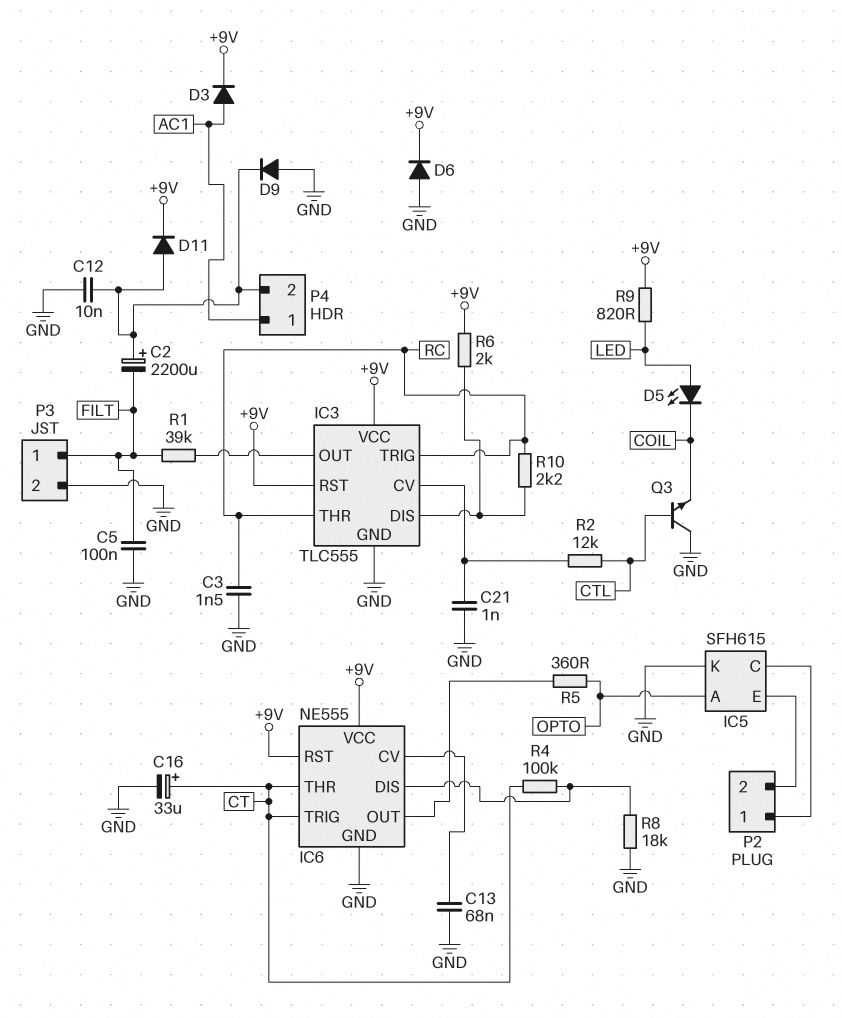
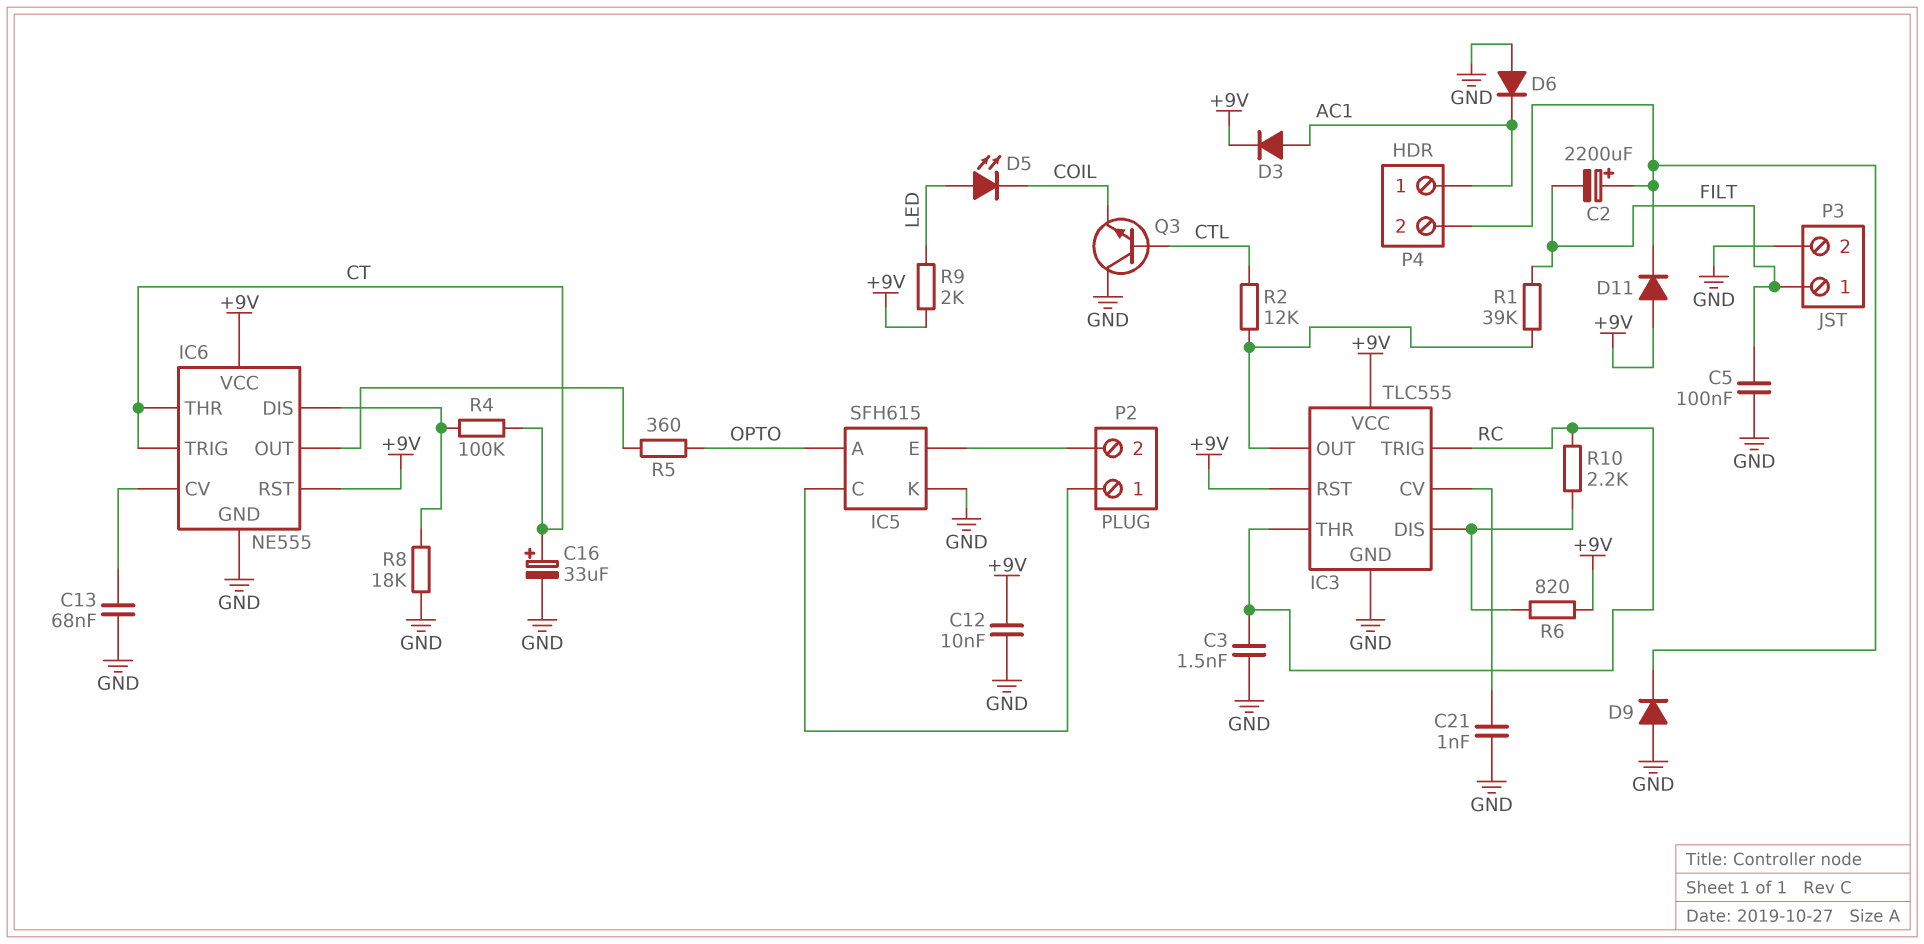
C12: 10nF (GND, P4/2) -> 10nF (+9V, GND)
D6: diode (A GND, K +9V) -> diode (A GND, K AC1)
D11: diode (A P4/2, K +9V) -> diode (A +9V, K P4/2)
R2: 12k (CTL, IC3/CV) -> 12k (CTL, IC3/OUT)
R6: 2k (+9V, IC3/DIS) -> 820 (+9V, IC3/DIS)
R9: 820 (+9V, LED) -> 2k (+9V, LED)

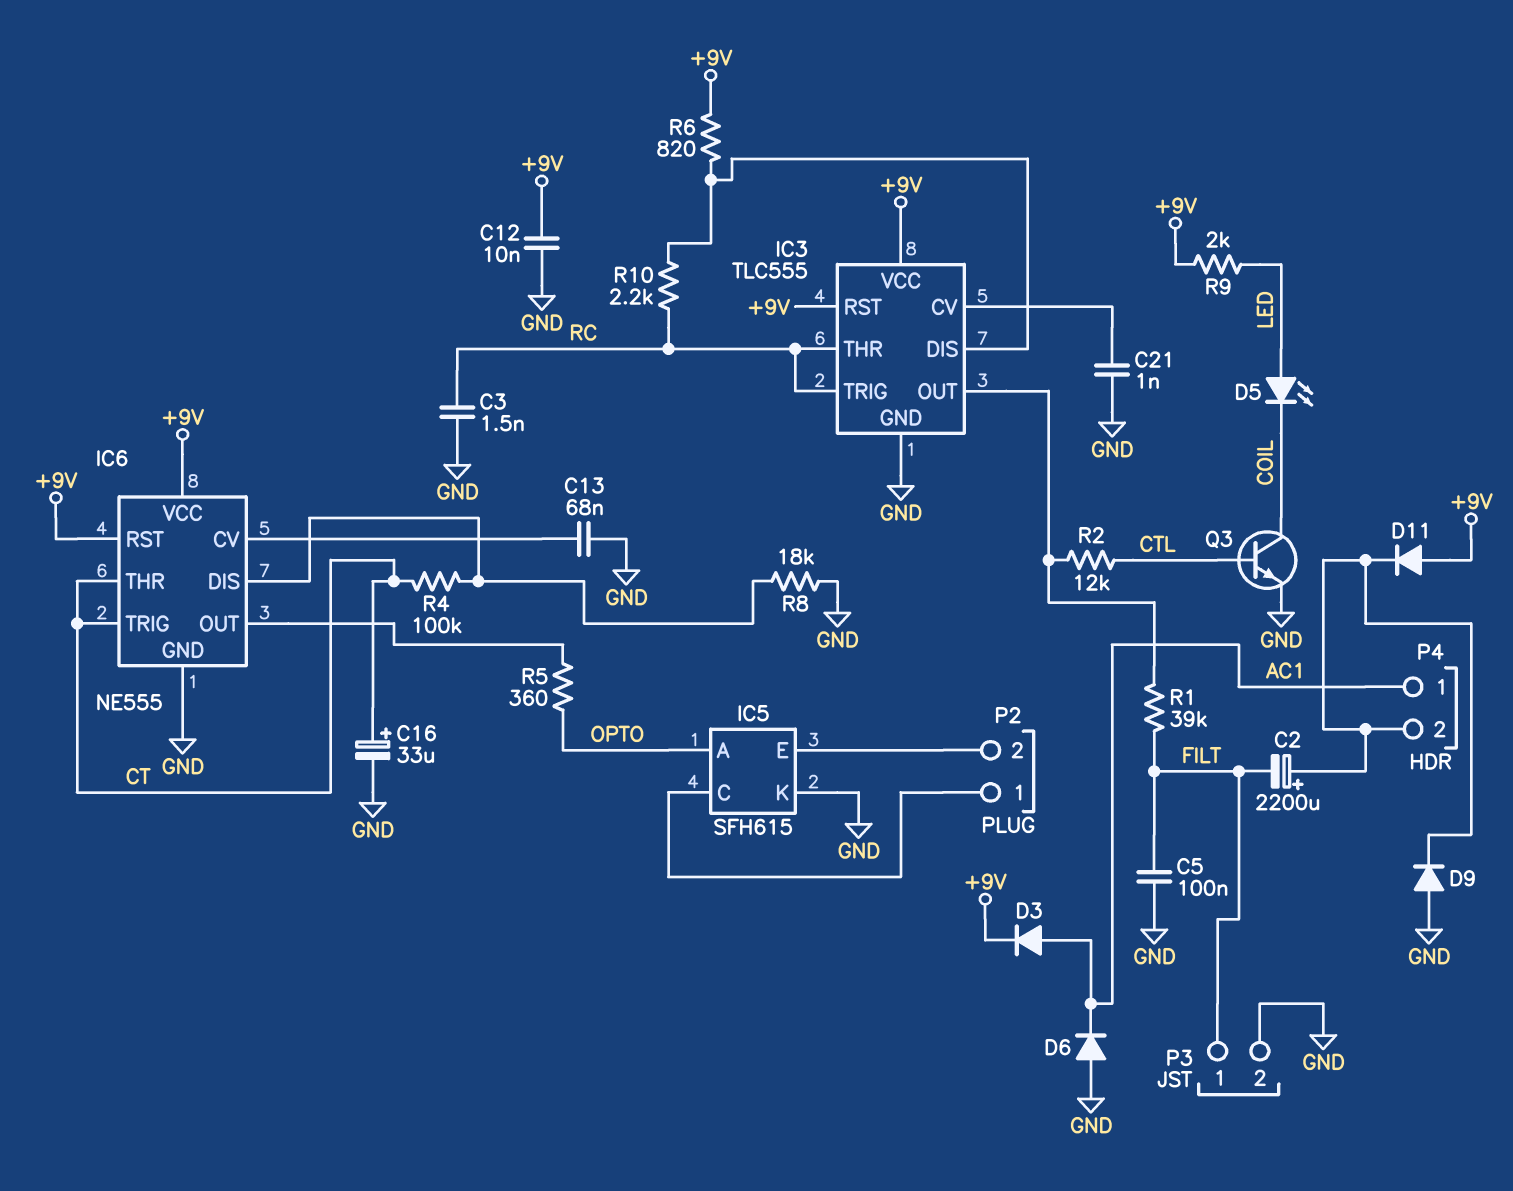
Q3: NPN (B CTL, C GND, E COIL) -> NPN (B CTL, C COIL, E GND)

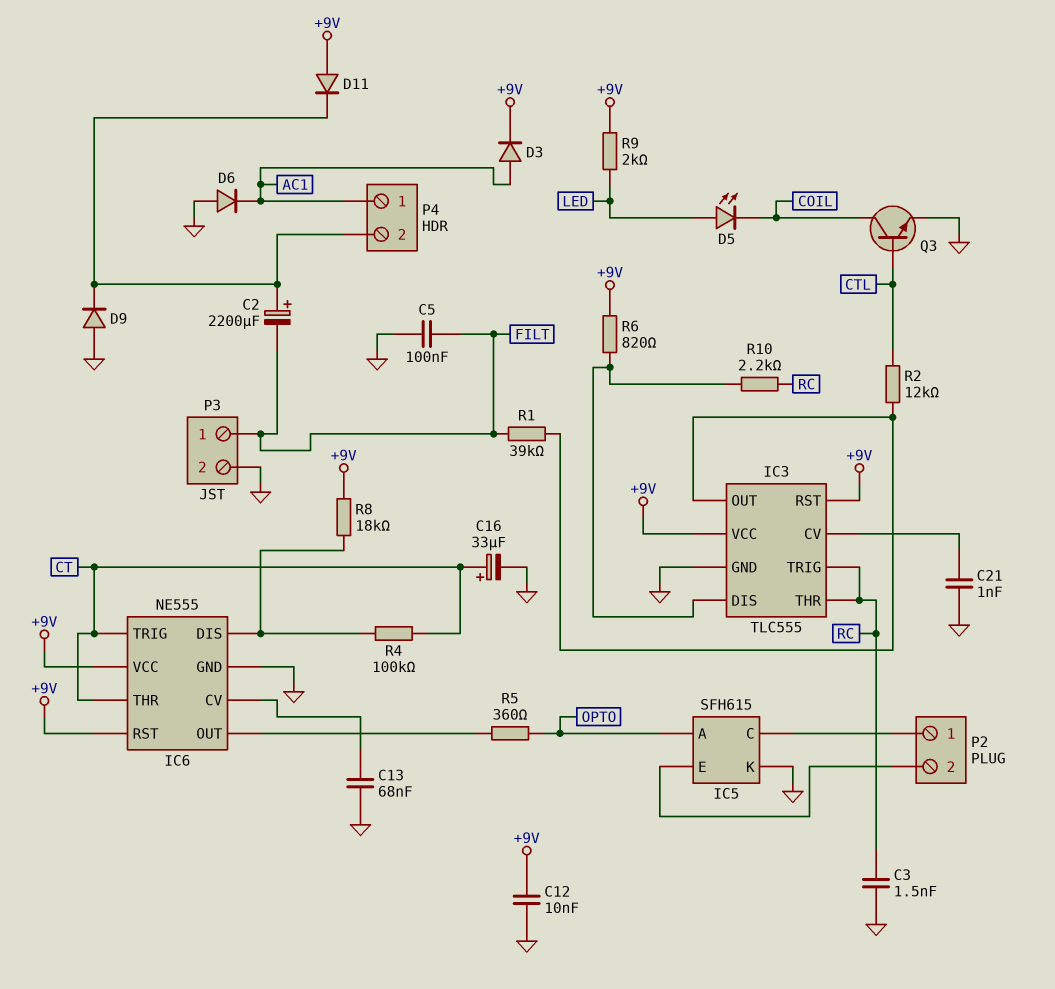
R8: 18k (GND, IC6/DIS) -> 18k (+9V, IC6/DIS)

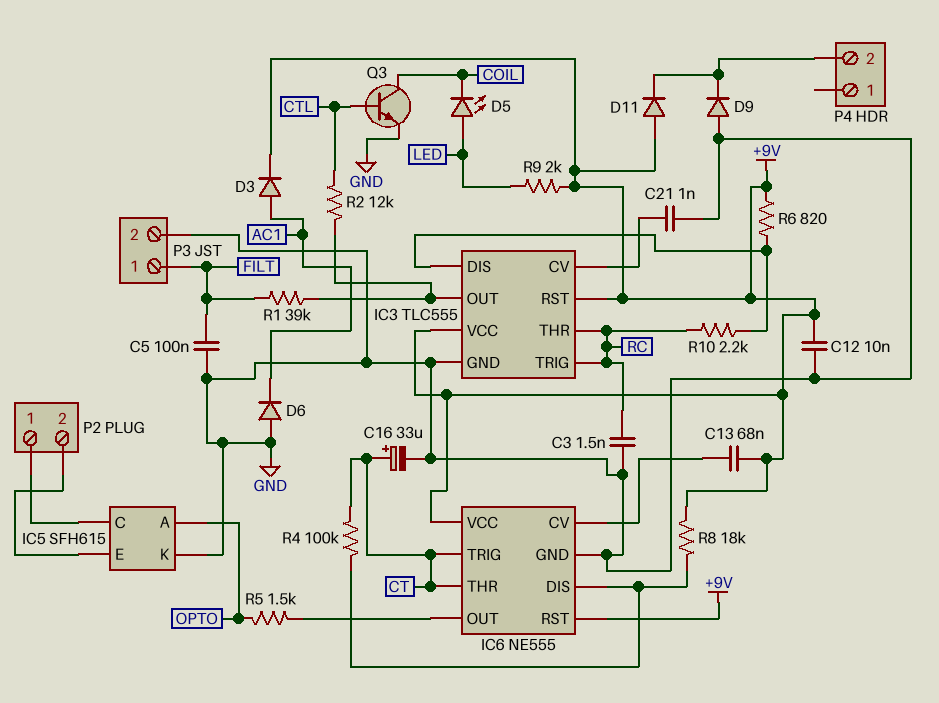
C2: 2200uF (plus P4/2, minus FILT) -> none
C13: 68nF (GND, IC6/CV) -> 68nF (+9V, IC6/CV)
P4 pin 1: AC1 -> none
R5: 360 (IC6/OUT, OPTO) -> 1.5k (IC6/OUT, OPTO)

